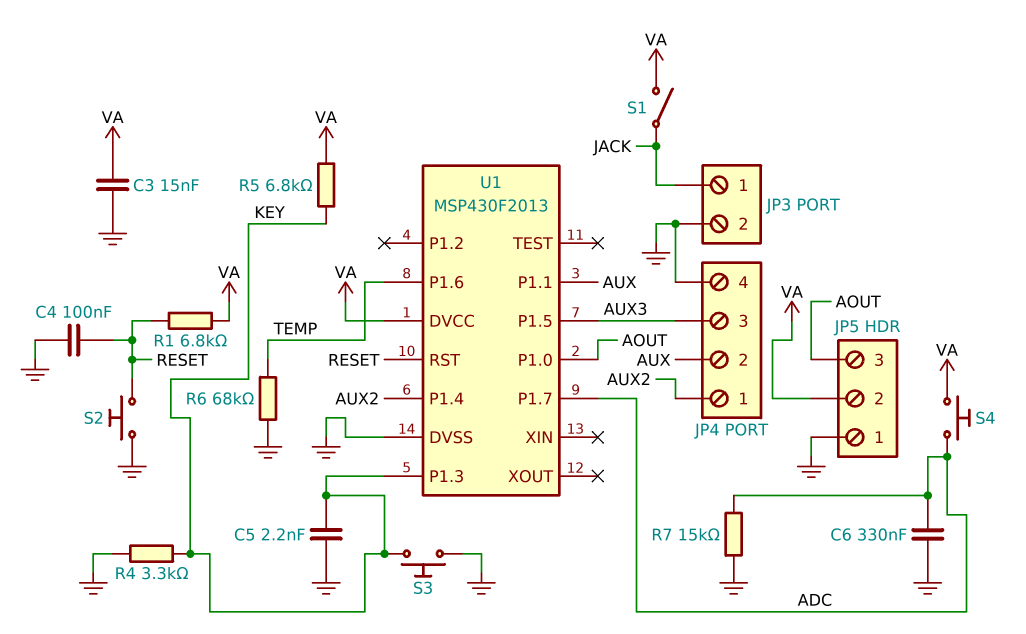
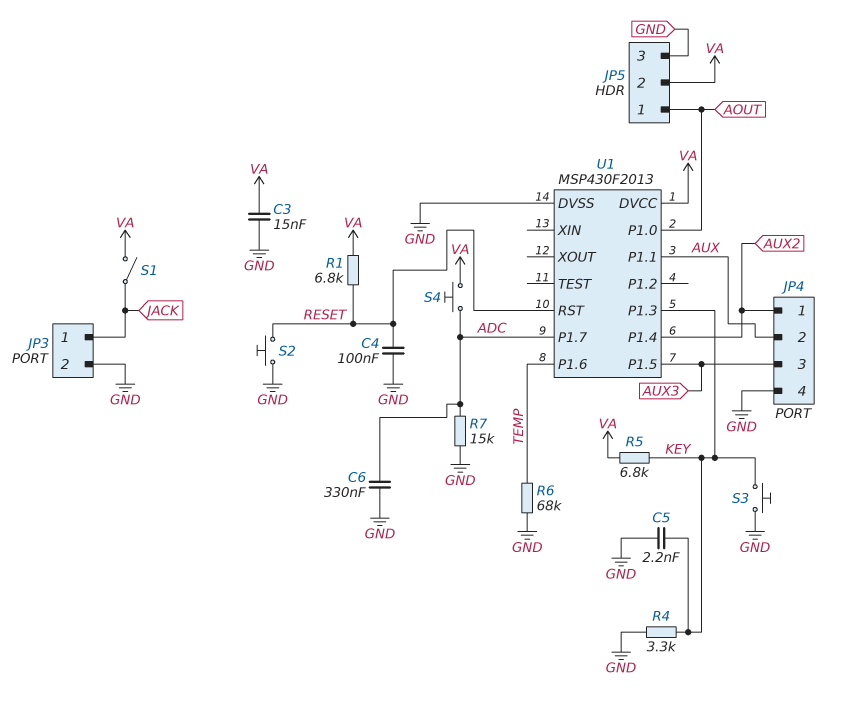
JP5 pin 1: GND -> AOUT
JP5 pin 3: AOUT -> GND

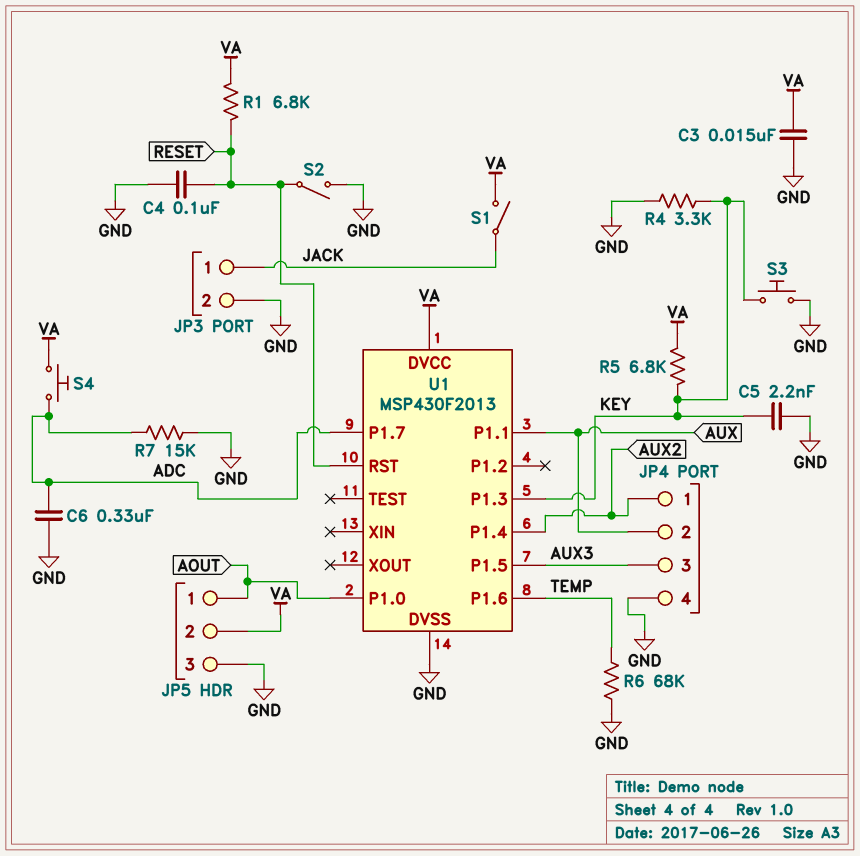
S2: button (GND, RESET) -> switch (GND, RESET)

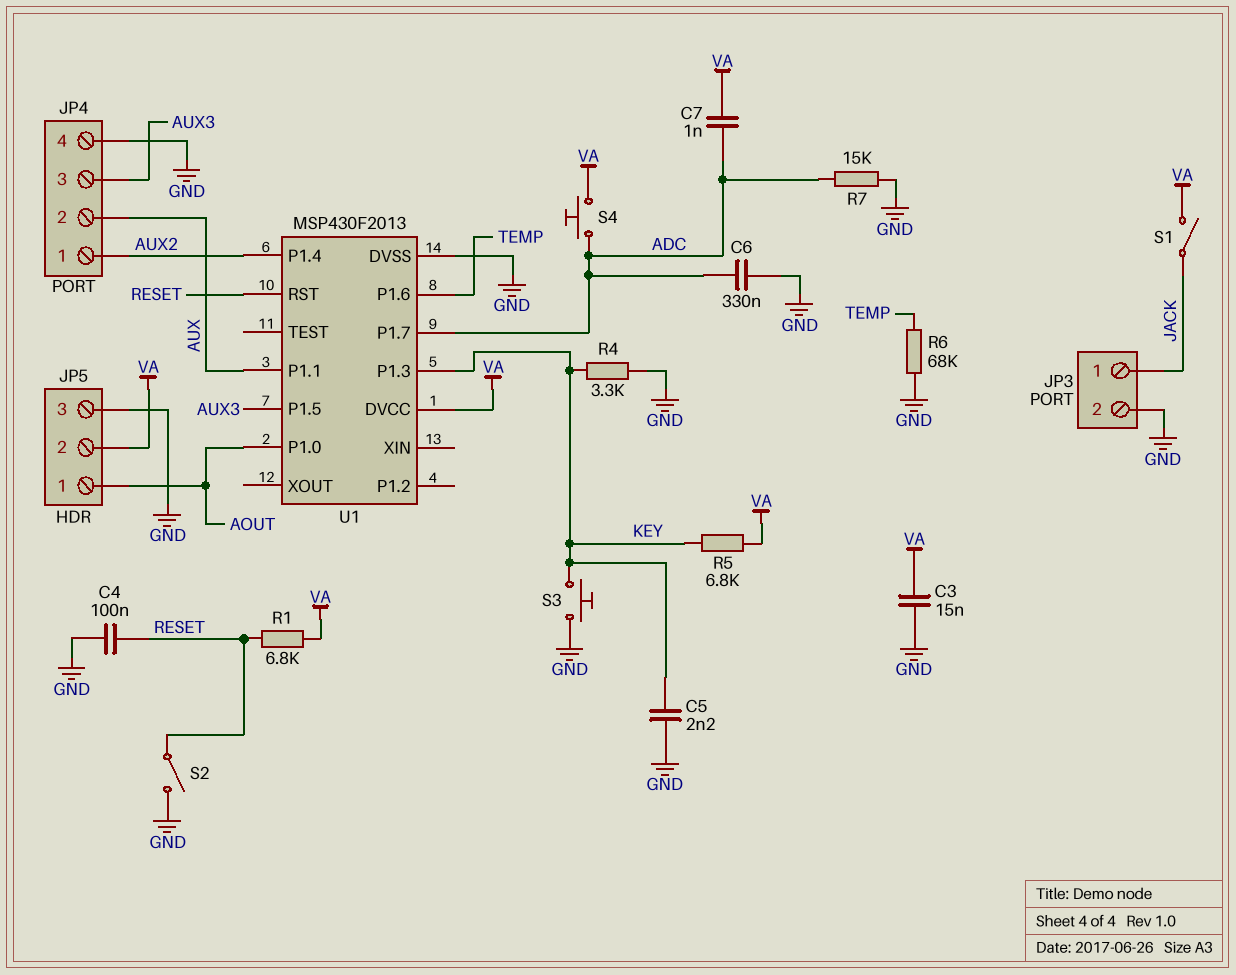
C7: none -> 1nF (ADC, VA)

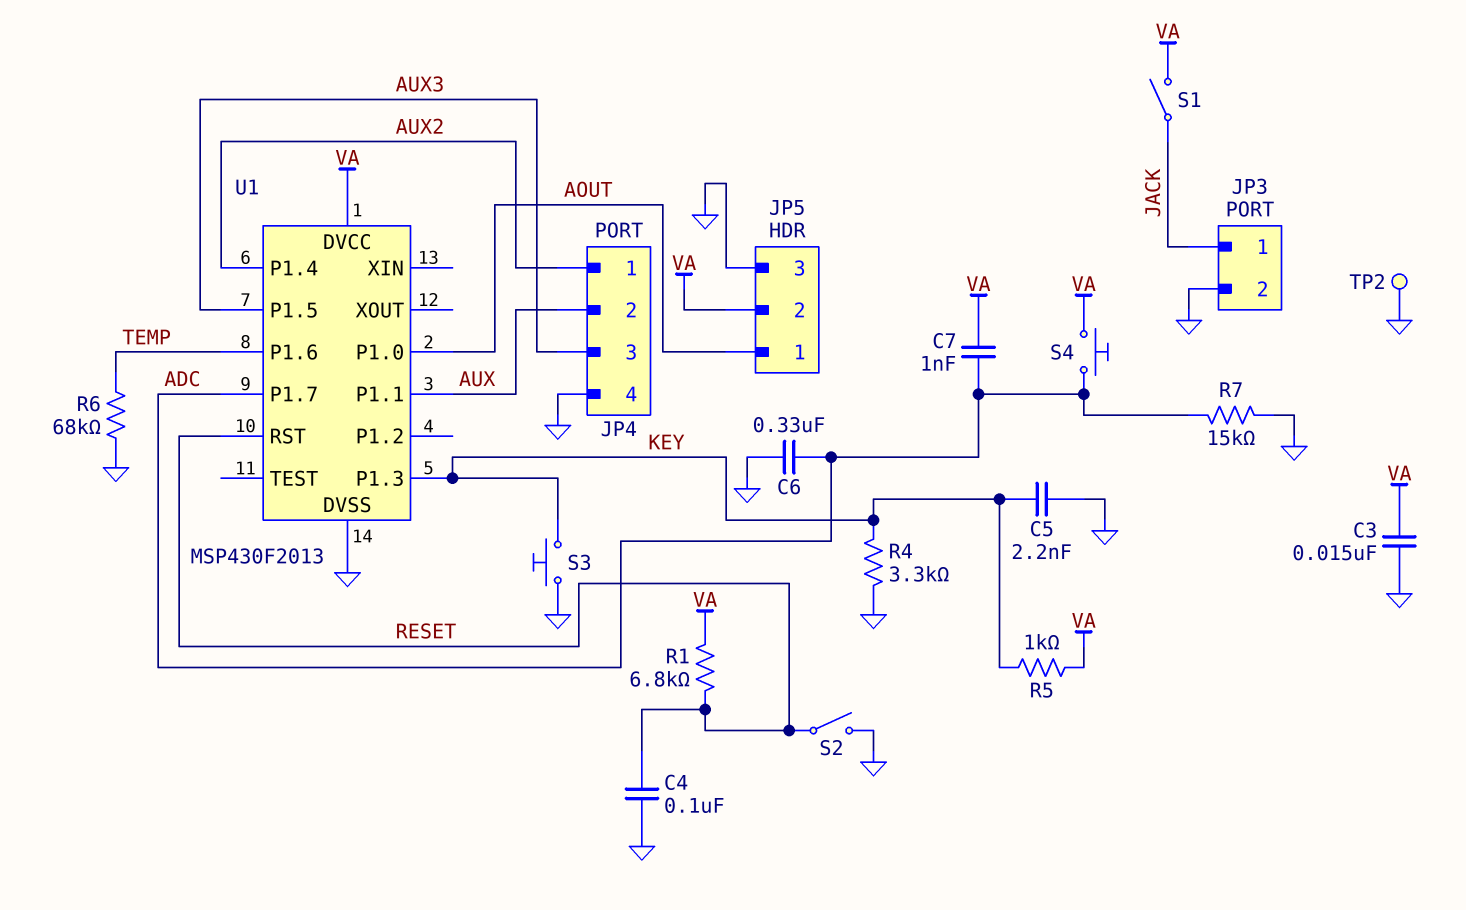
R5: 6.8k (KEY, VA) -> 1k (KEY, VA)
TP2: none -> test point (GND)

